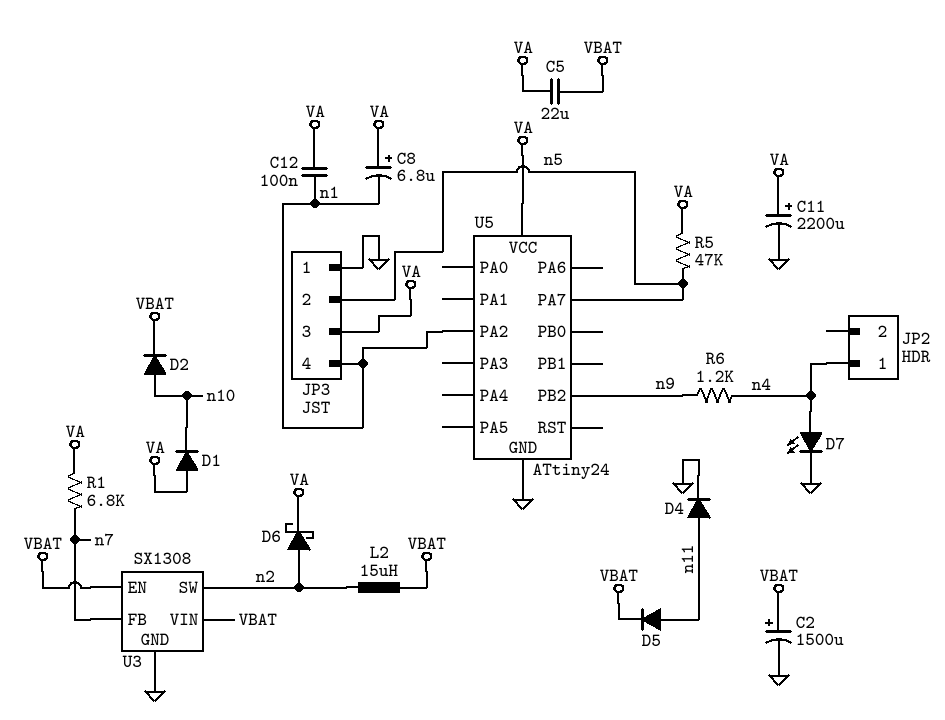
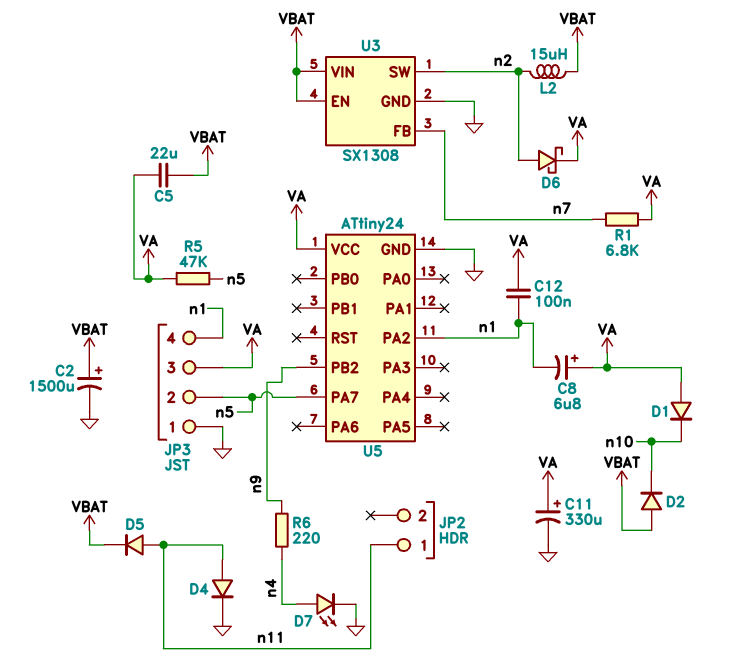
C11: 2200uF (plus VA, minus GND) -> 330uF (plus VA, minus GND)
D2: diode (A n10, K VBAT) -> diode (A VBAT, K n10)
JP2 pin 1: n4 -> n11
R6: 1.2k (n4, n9) -> 220 (n4, n9)

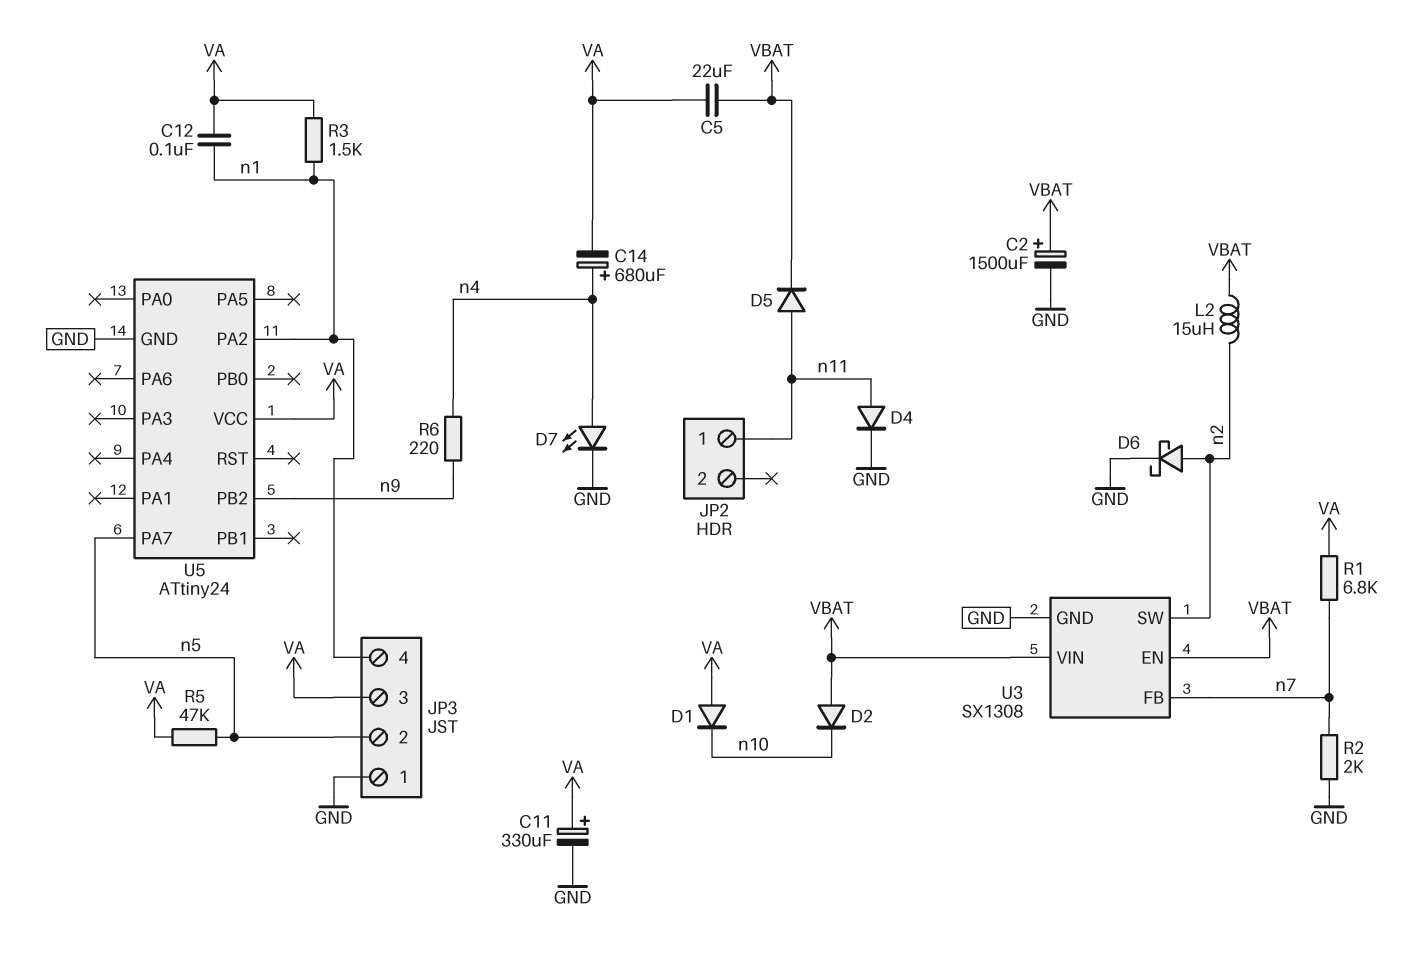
C8: 6.8uF (plus VA, minus n1) -> none
C14: none -> 680uF (plus n4, minus VA)
D6: schottky (A n2, K VA) -> schottky (A n2, K GND)
R2: none -> 2k (GND, n7)
R3: none -> 1.5k (VA, n1)

